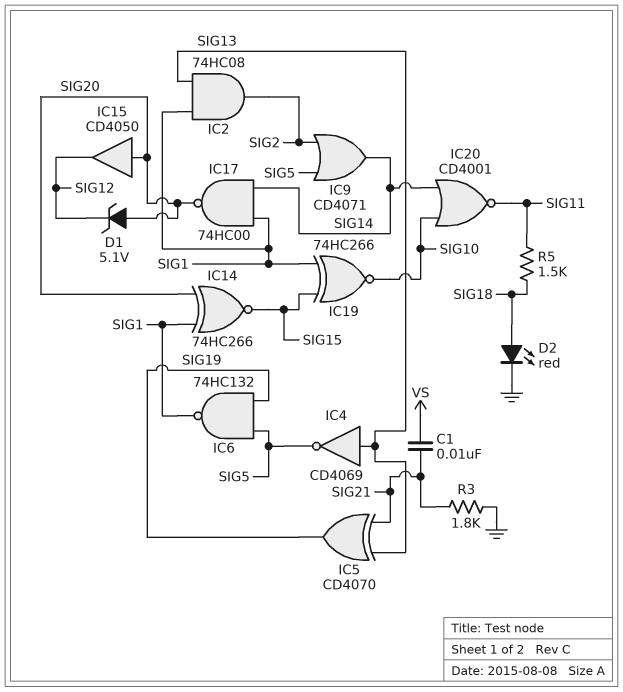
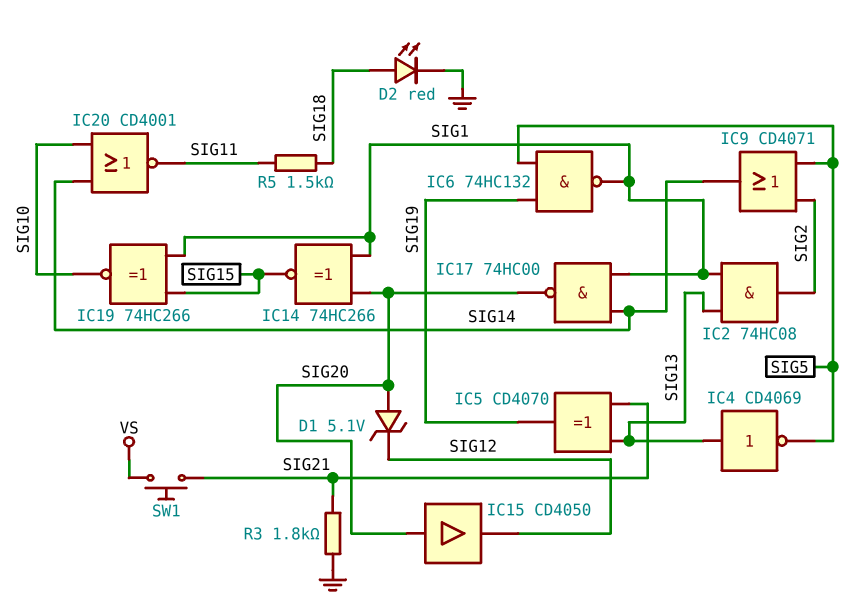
C1: 10nF (SIG21, VS) -> none
SW1: none -> button (SIG21, VS)

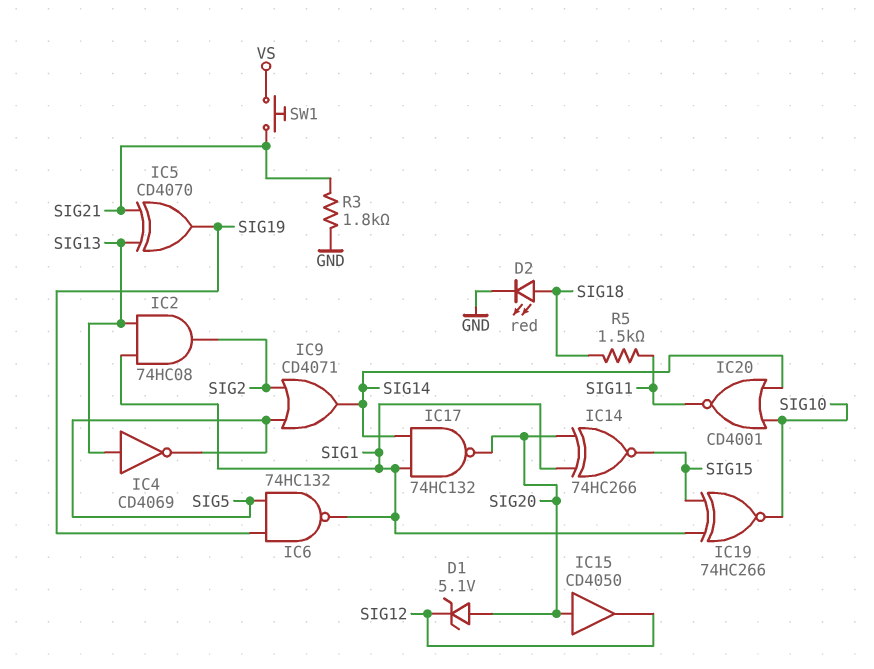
IC17: NAND 74HC00 (in SIG1, in SIG14, out SIG20) -> NAND 74HC132 (in SIG1, in SIG14, out SIG20)

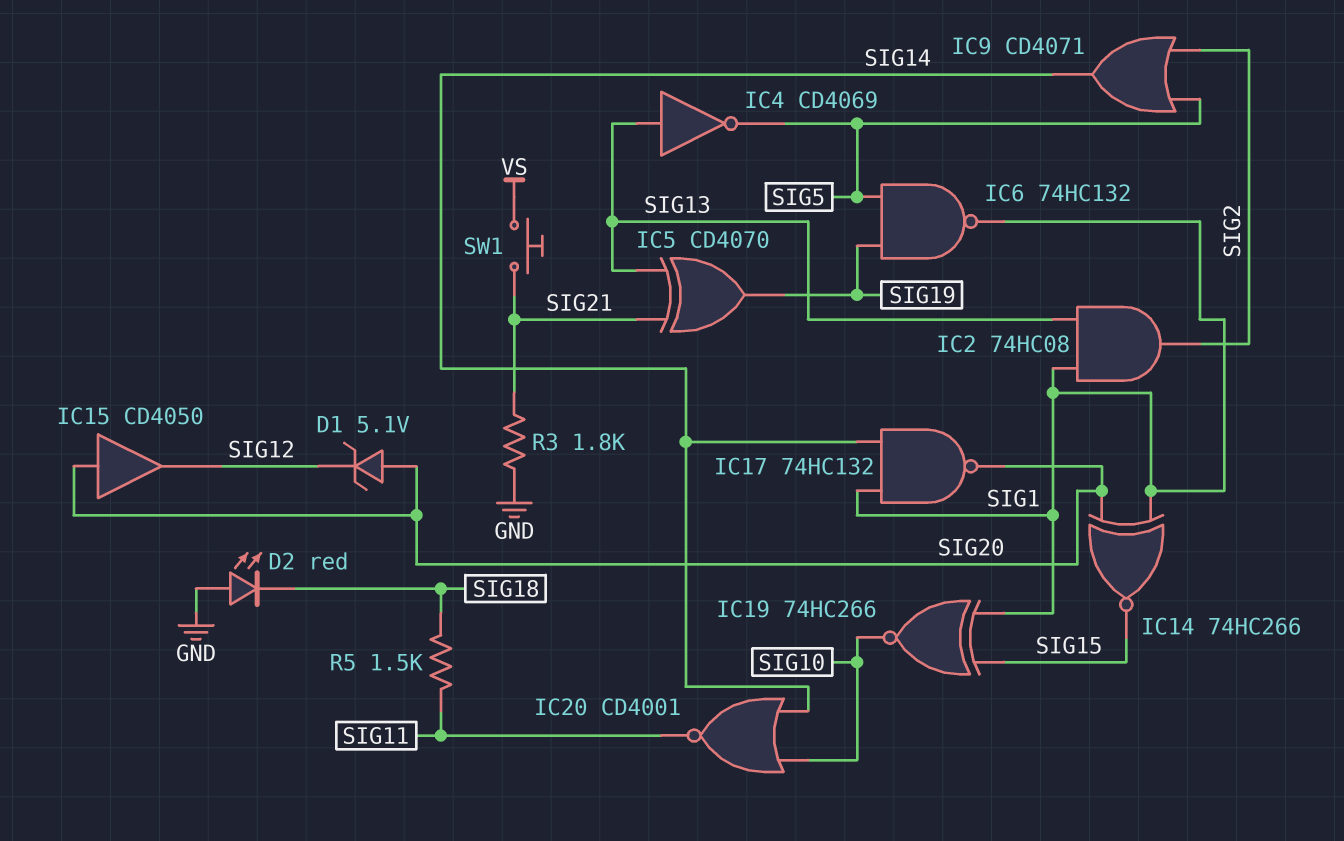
D2: LED red (A SIG18, K GND) -> LED red (A GND, K SIG18)

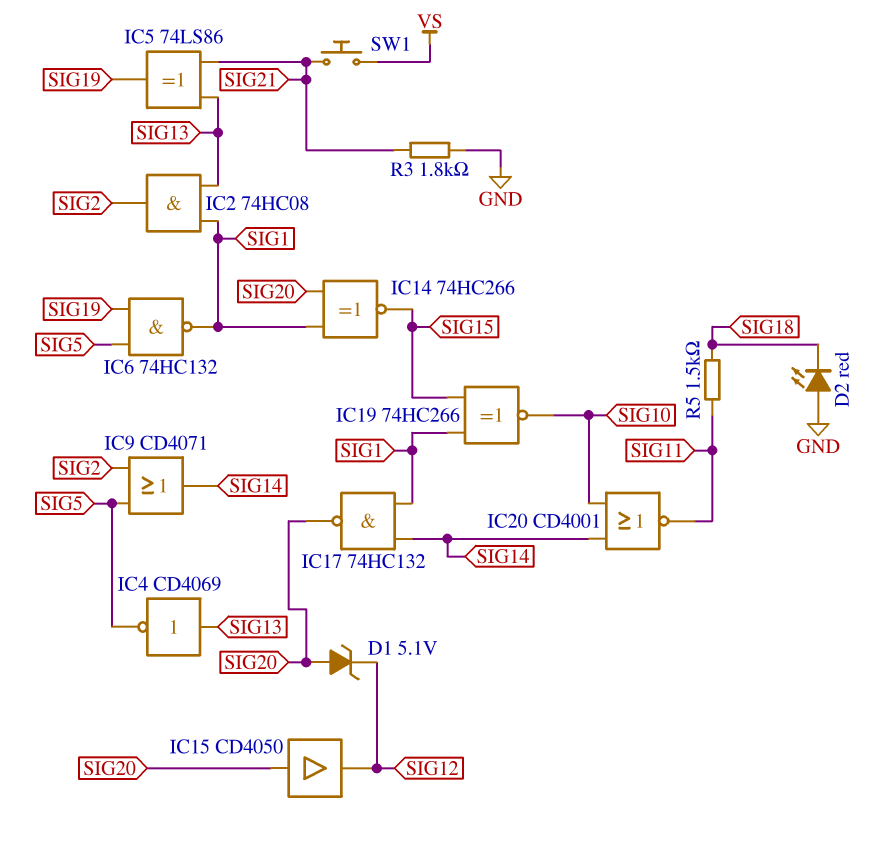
IC5: XOR CD4070 (in SIG13, in SIG21, out SIG19) -> XOR 74LS86 (in SIG13, in SIG21, out SIG19)

